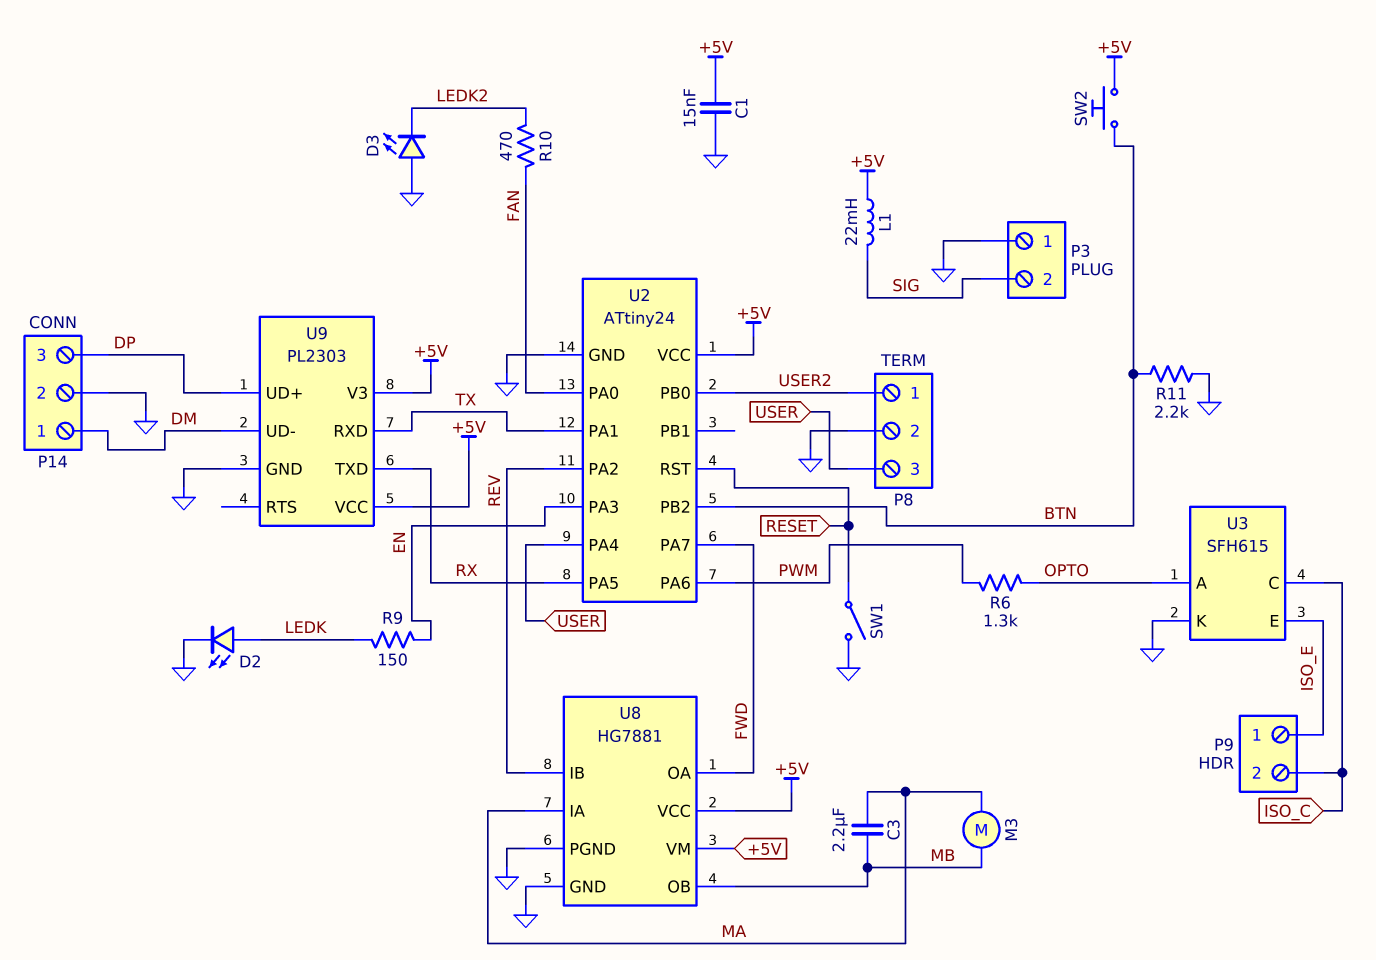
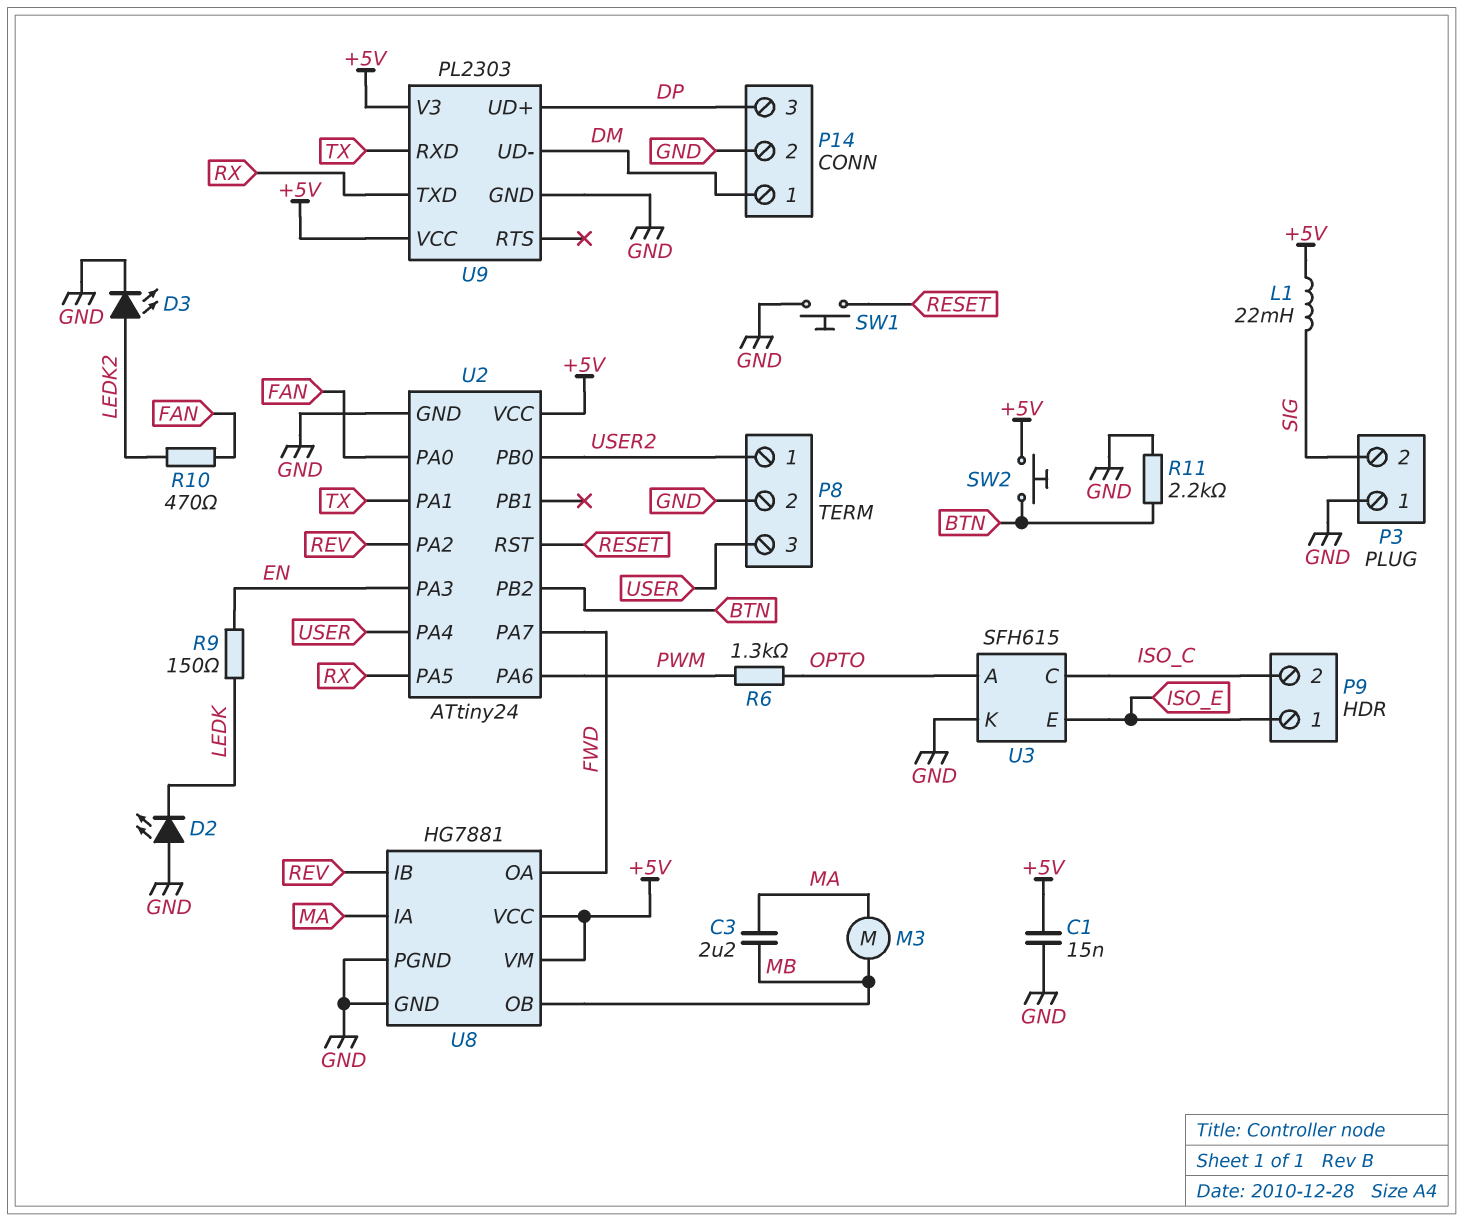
D2: LED (A LEDK, K GND) -> LED (A GND, K LEDK)
D3: LED (A GND, K LEDK2) -> LED (A LEDK2, K GND)
SW1: switch (GND, RESET) -> button (GND, RESET)

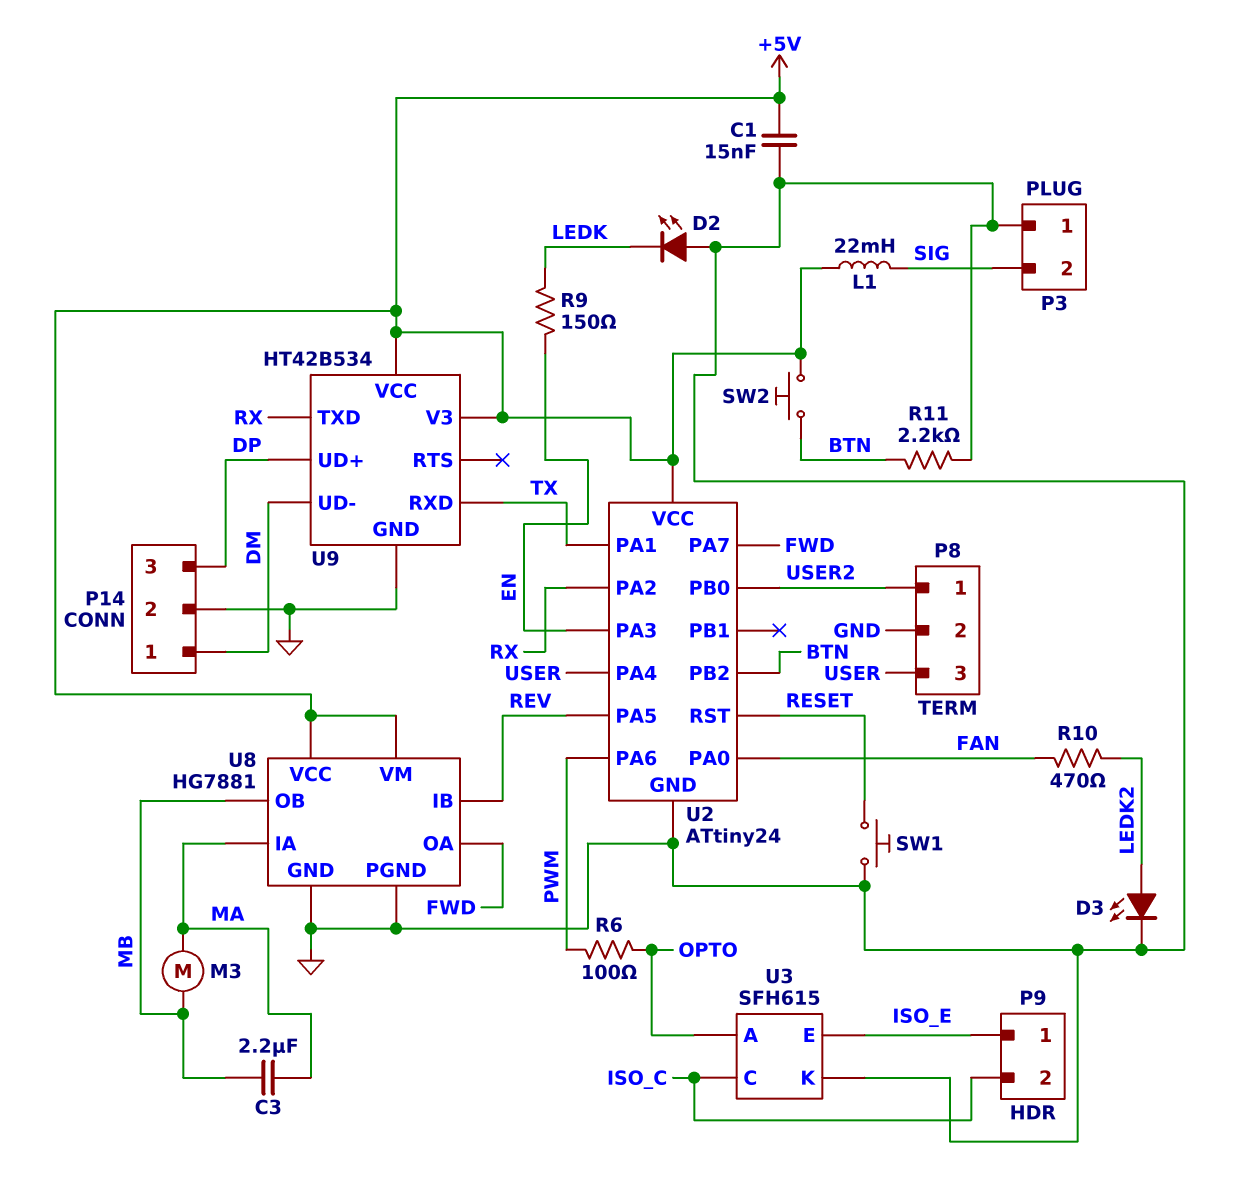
R6: 1.3k (OPTO, PWM) -> 100 (OPTO, PWM)
U2 pin PA2: REV -> RX
U2 pin PA5: RX -> REV
U9: PL2303 -> HT42B534

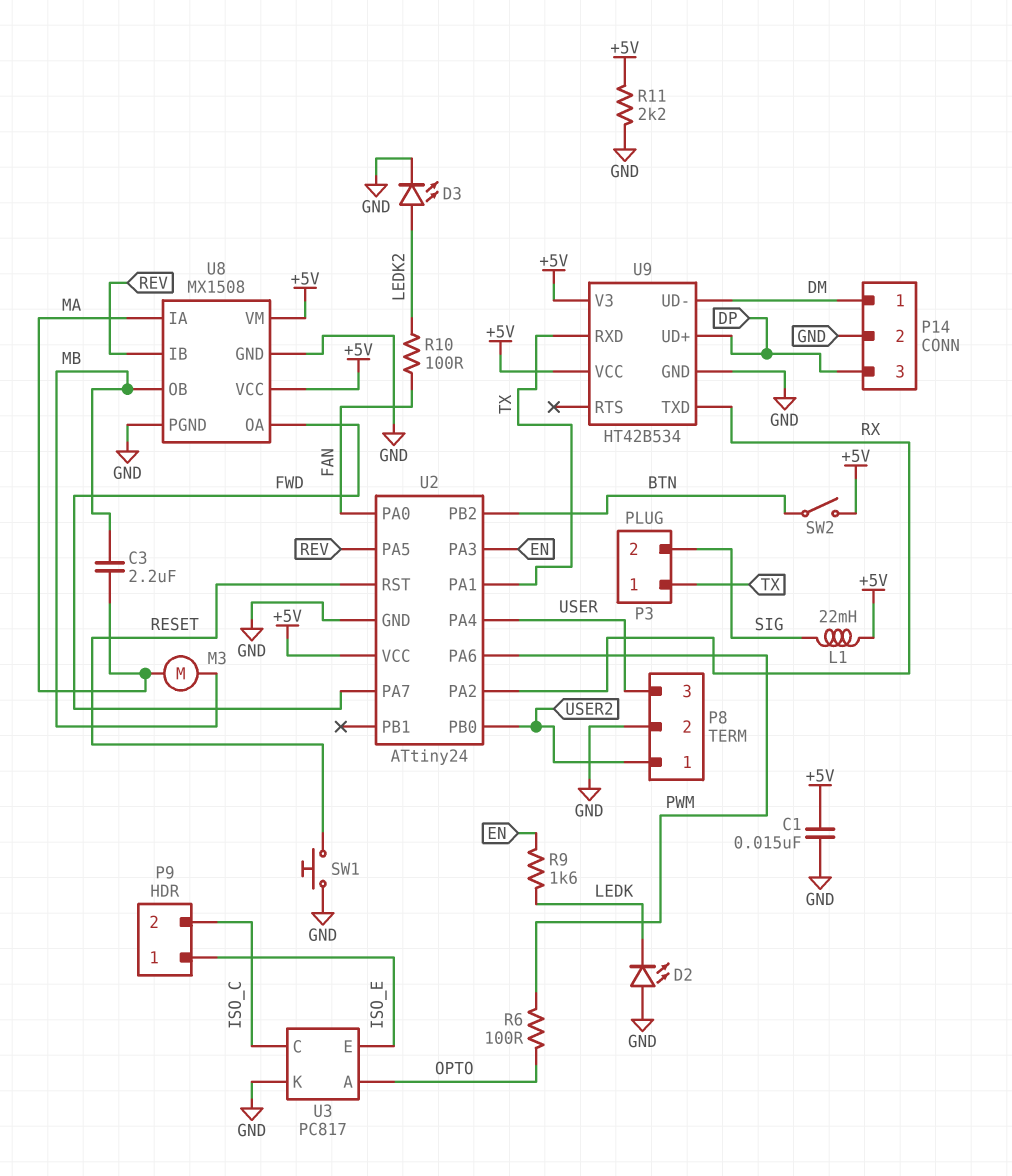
P3 pin 1: GND -> TX
R9: 150 (EN, LEDK) -> 1.6k (EN, LEDK)
R10: 470 (FAN, LEDK2) -> 100 (FAN, LEDK2)
R11: 2.2k (BTN, GND) -> 2.2k (+5V, GND)
SW2: button (+5V, BTN) -> switch (+5V, BTN)
U3: SFH615 -> PC817
U8: HG7881 -> MX1508

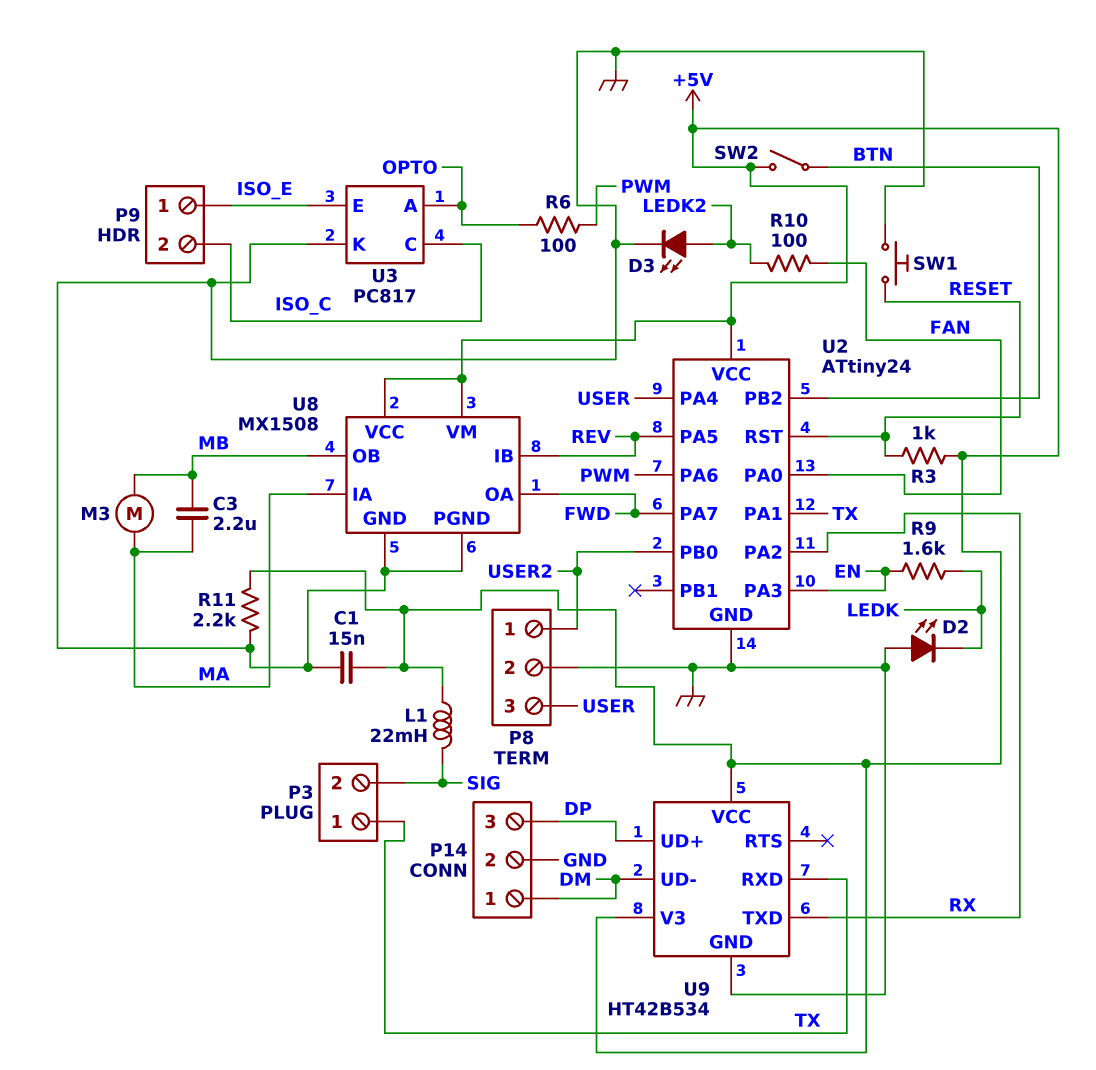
R3: none -> 1k (+5V, RESET)

